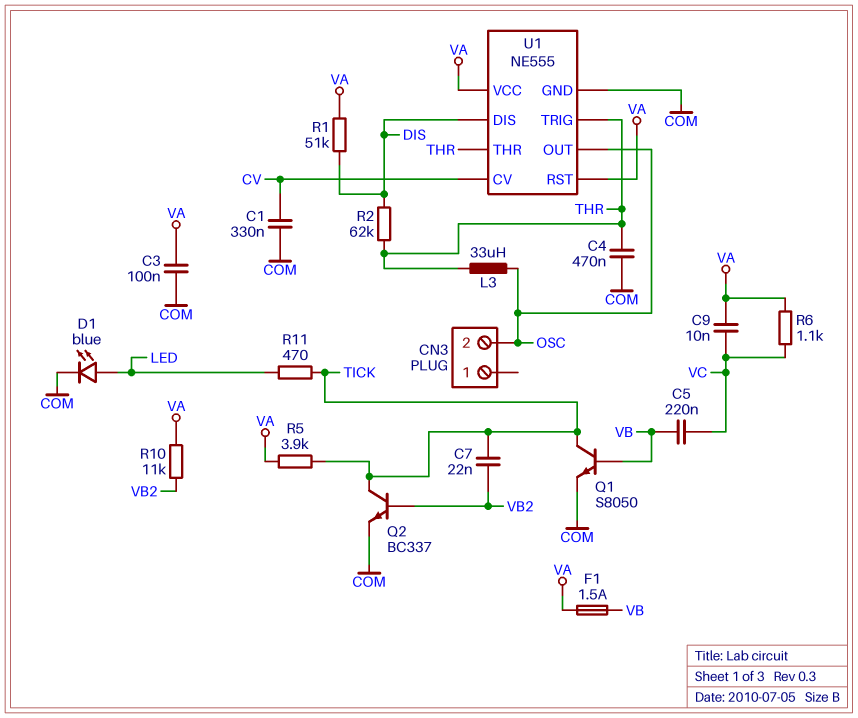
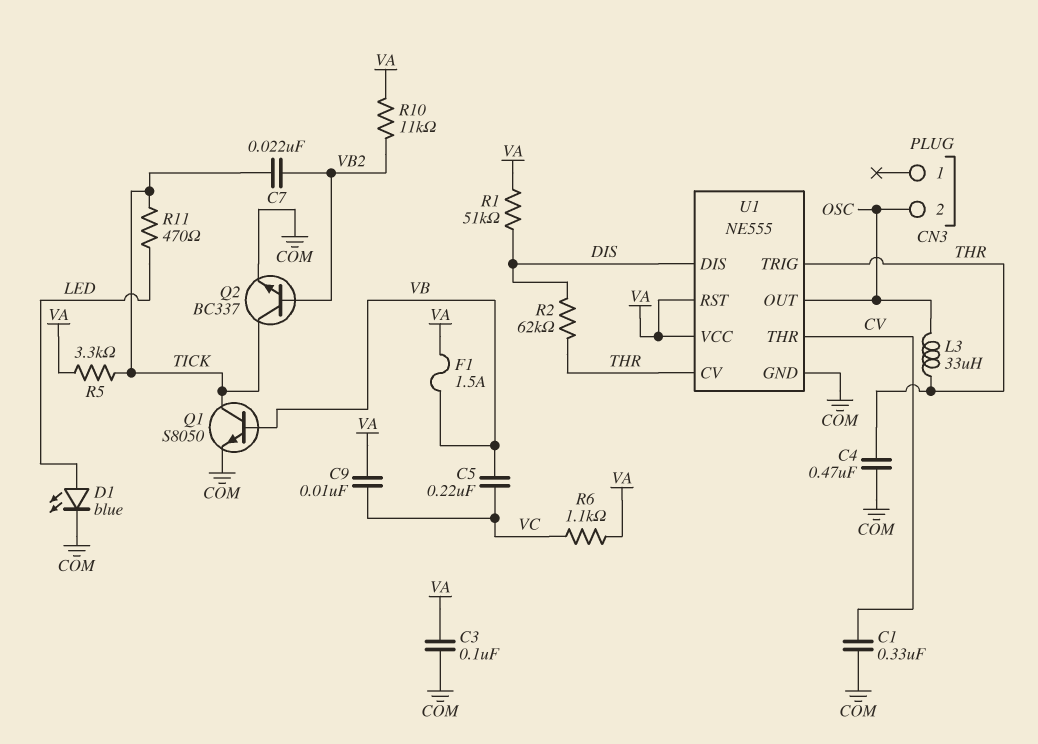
R5: 3.9k (TICK, VA) -> 3.3k (TICK, VA)
U1 pin CV: CV -> THR
U1 pin THR: THR -> CV

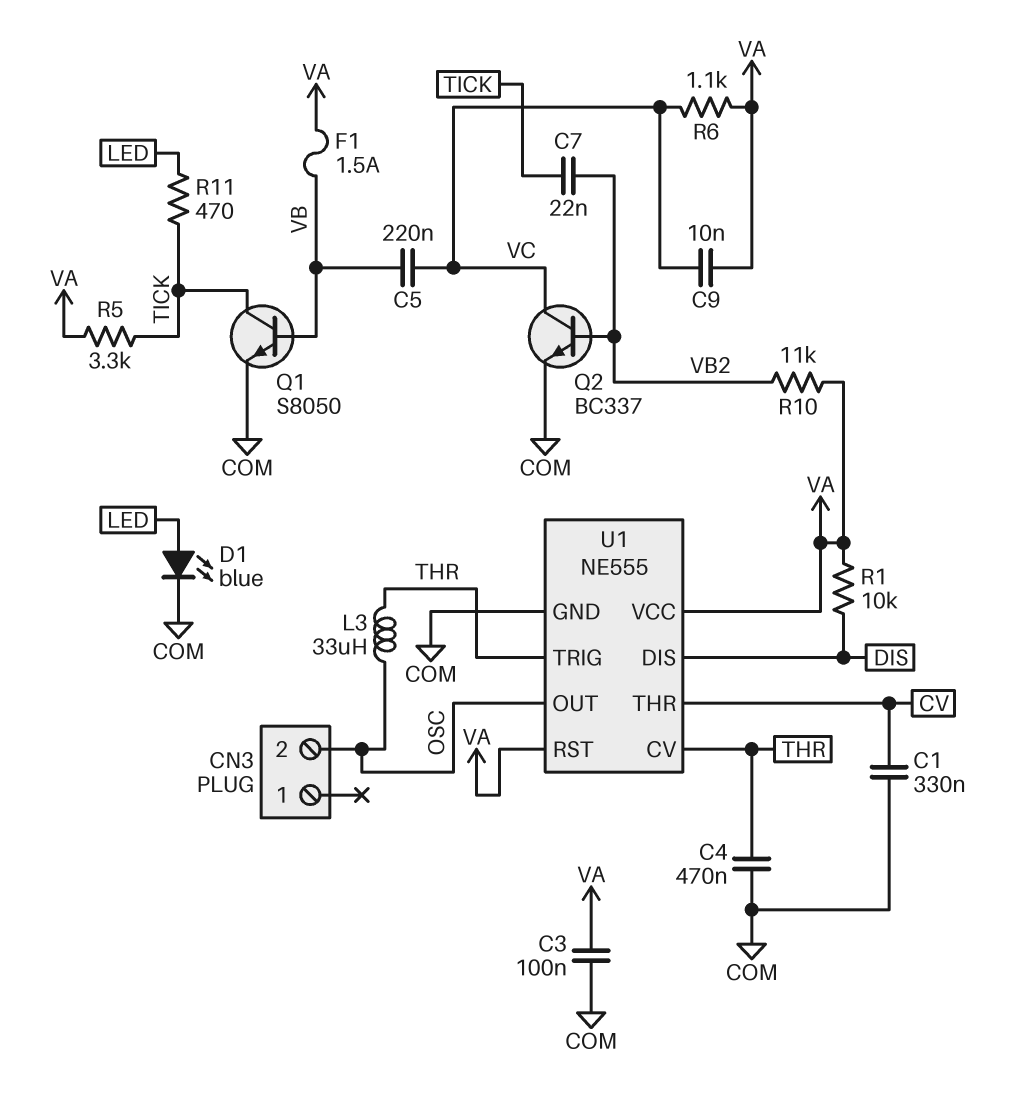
Q2: NPN BC337 (B VB2, C TICK, E COM) -> NPN BC337 (B VB2, C VC, E COM)
R1: 51k (DIS, VA) -> 10k (DIS, VA)
R2: 62k (DIS, THR) -> none

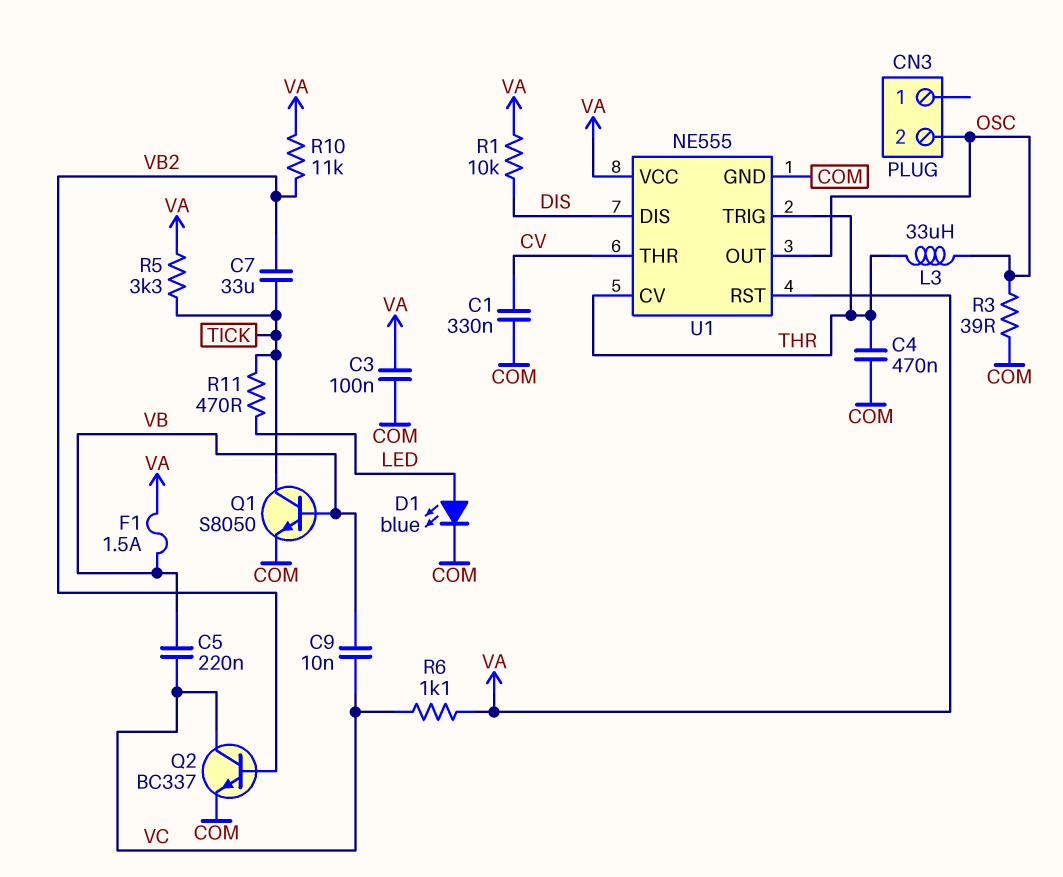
C7: 22nF (TICK, VB2) -> 33uF (TICK, VB2)
C9: 10nF (VA, VC) -> 10nF (VB, VC)
R3: none -> 39 (COM, OSC)

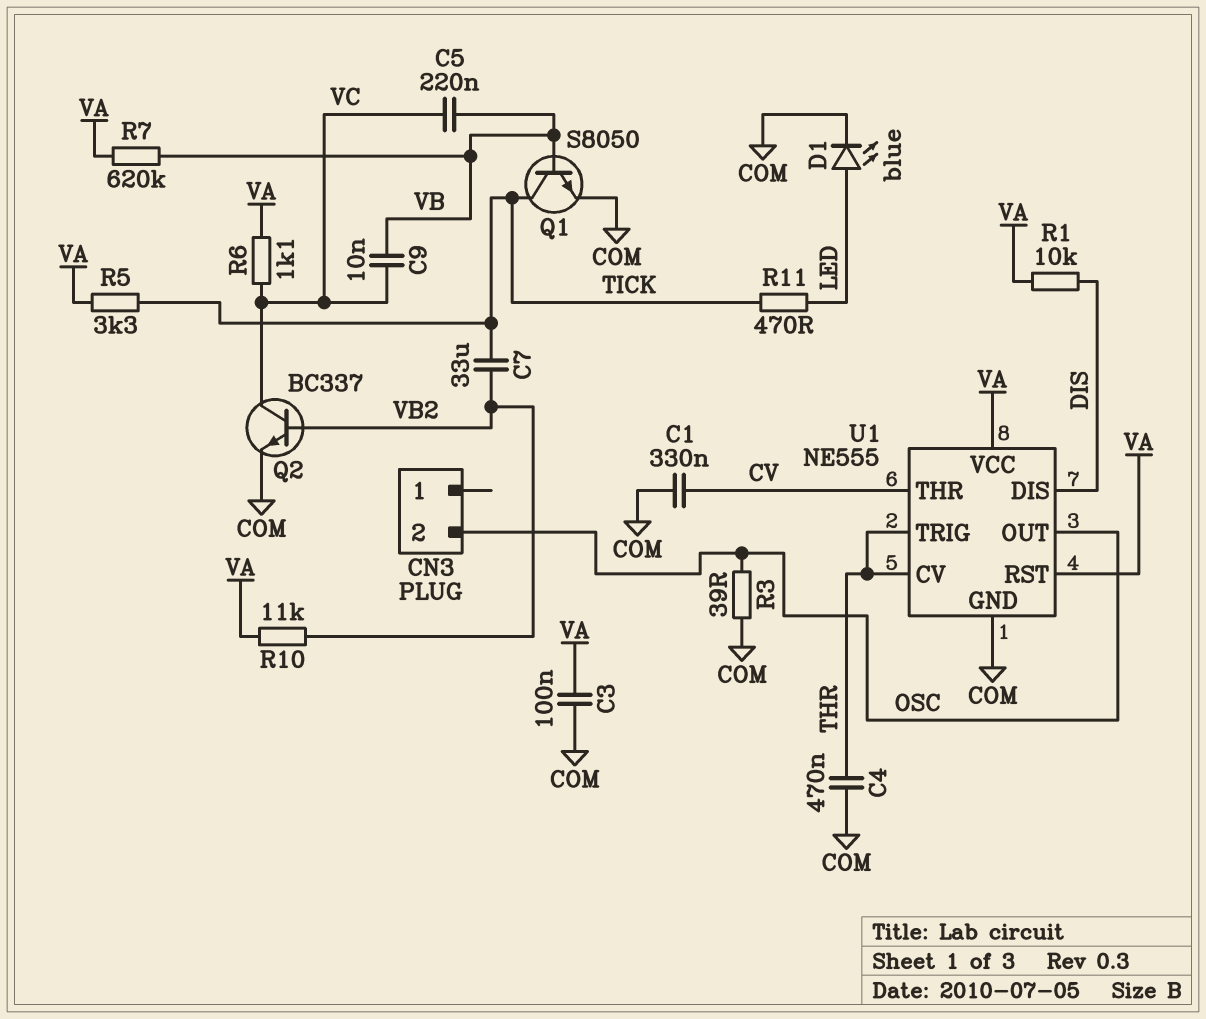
F1: 1.5A (VA, VB) -> none
L3: 33uH (OSC, THR) -> none
R7: none -> 620k (VA, VB)

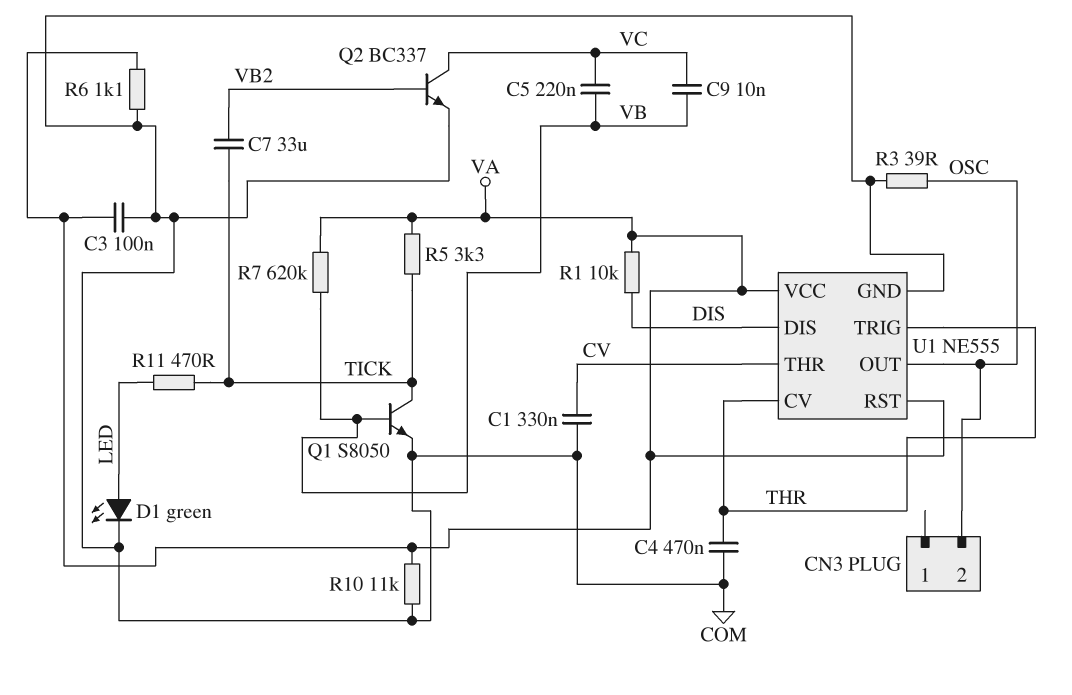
D1: LED blue (A LED, K COM) -> LED green (A LED, K COM)
R6: 1.1k (VA, VC) -> 1.1k (COM, VA)
R10: 11k (VA, VB2) -> 11k (COM, VA)

